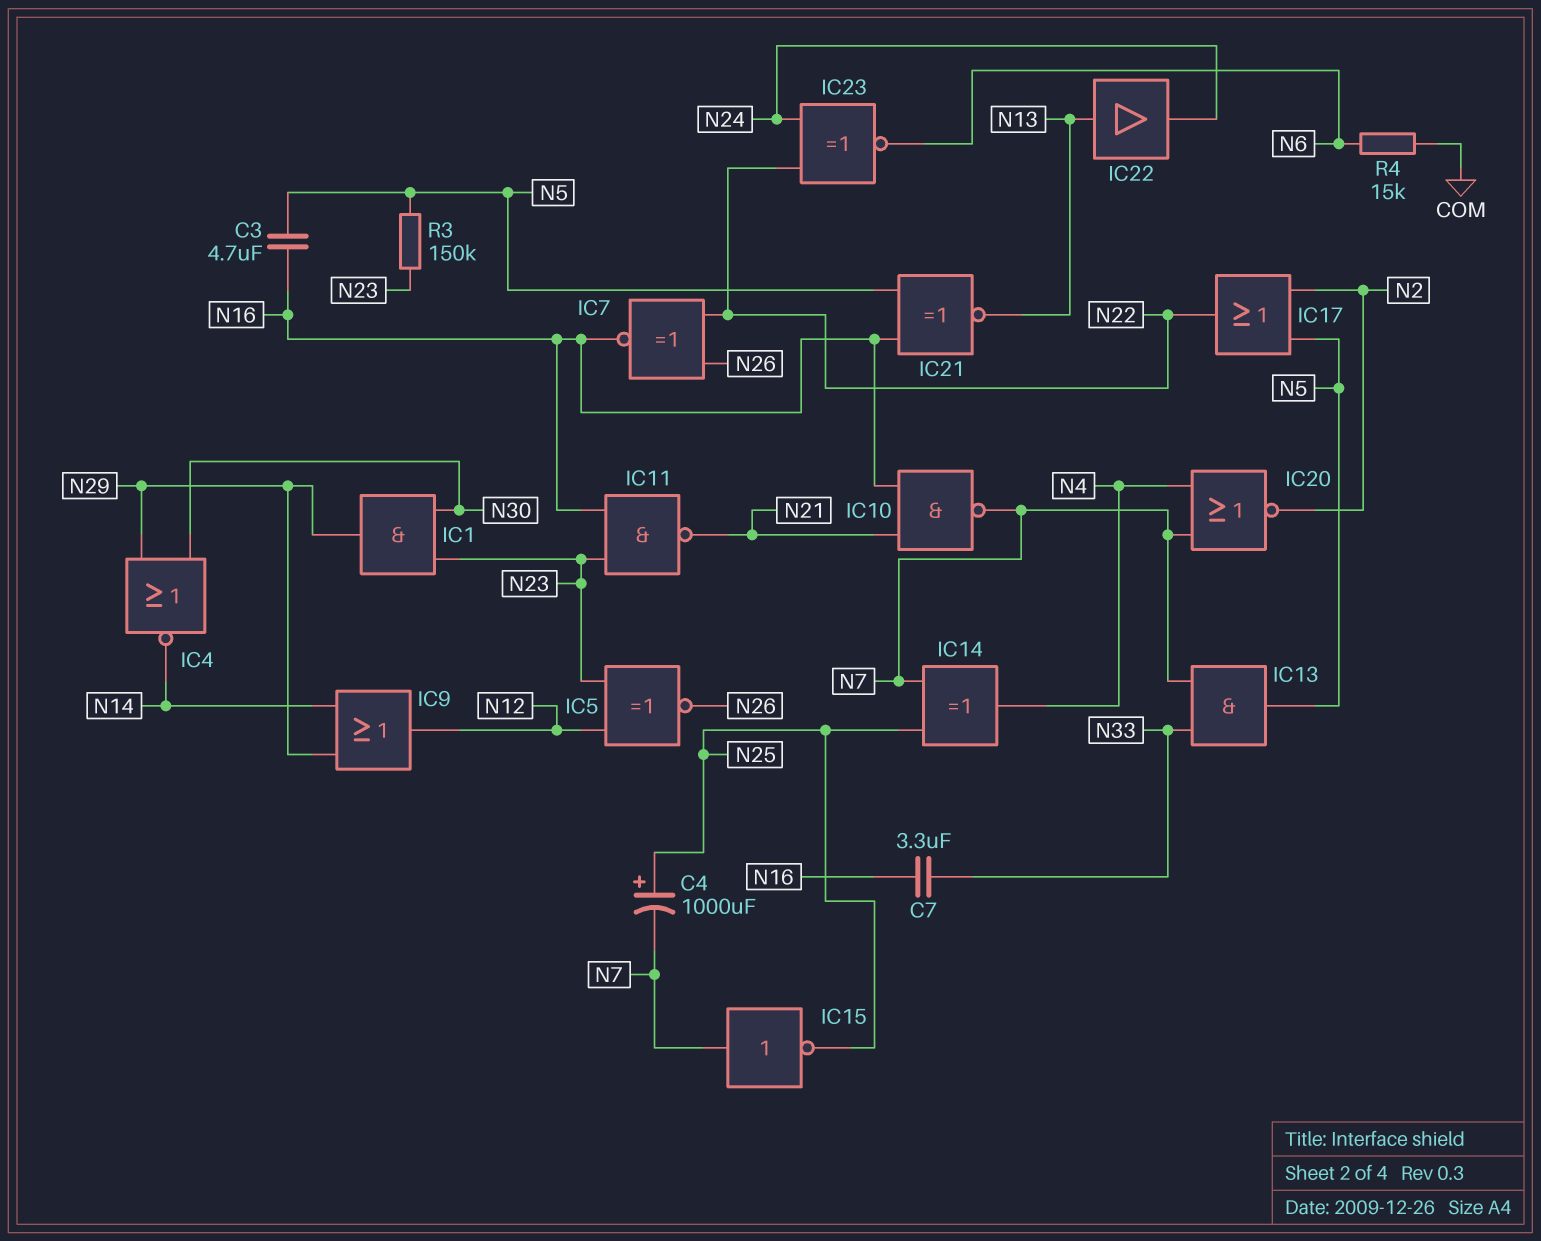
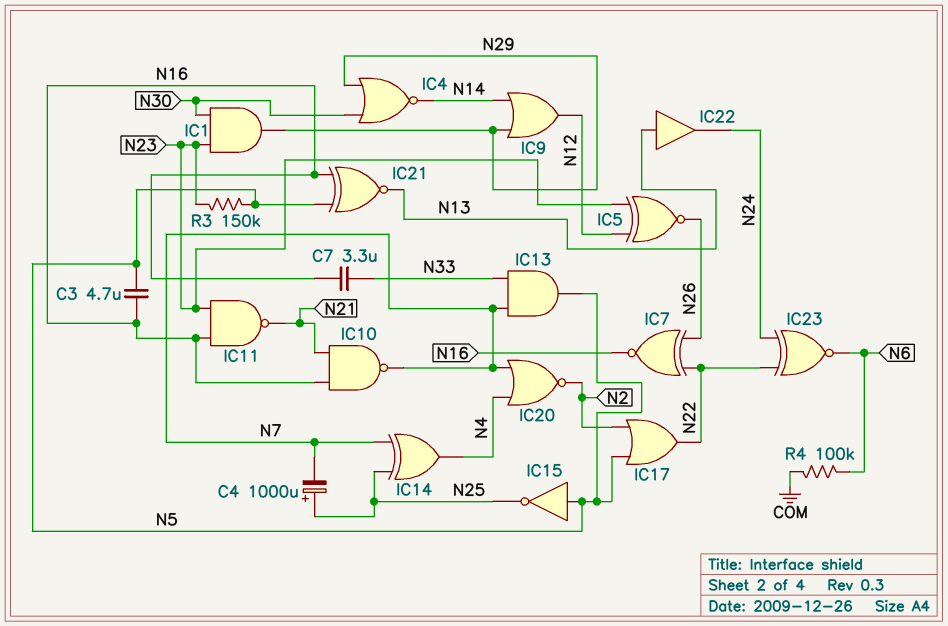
IC15: NOT (in N7, out N25) -> NOT (in N5, out N25)
R4: 15k (COM, N6) -> 100k (COM, N6)

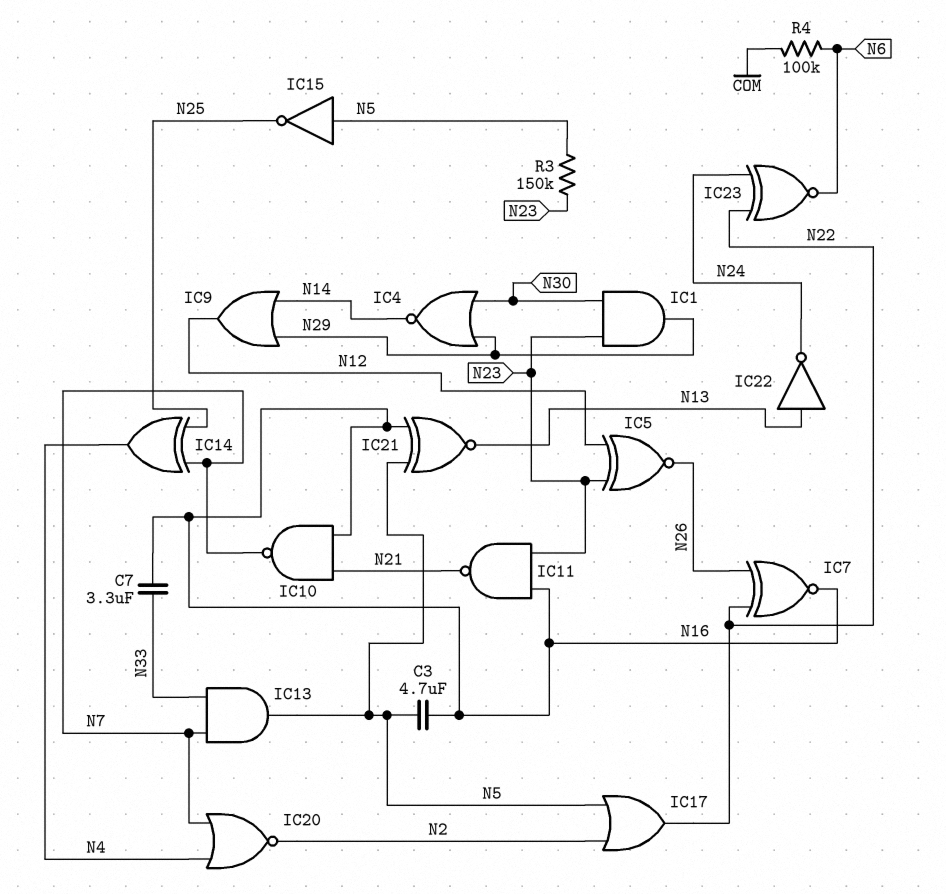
C4: 1000uF (plus N25, minus N7) -> none
IC22: buffer (in N13, out N24) -> NOT (in N13, out N24)

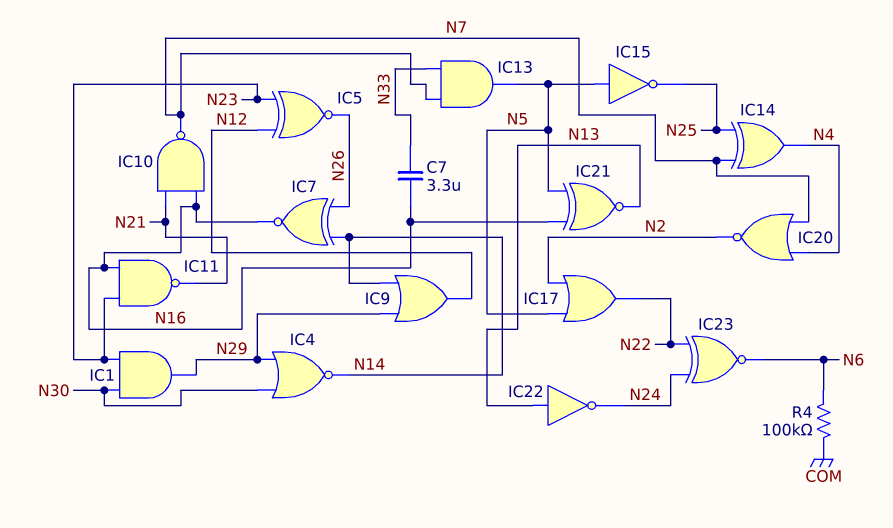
C3: 4.7uF (N5, N16) -> none
IC7: XNOR (in N22, in N26, out N16) -> XNOR (in N14, in N26, out N16)
R3: 150k (N5, N23) -> none

